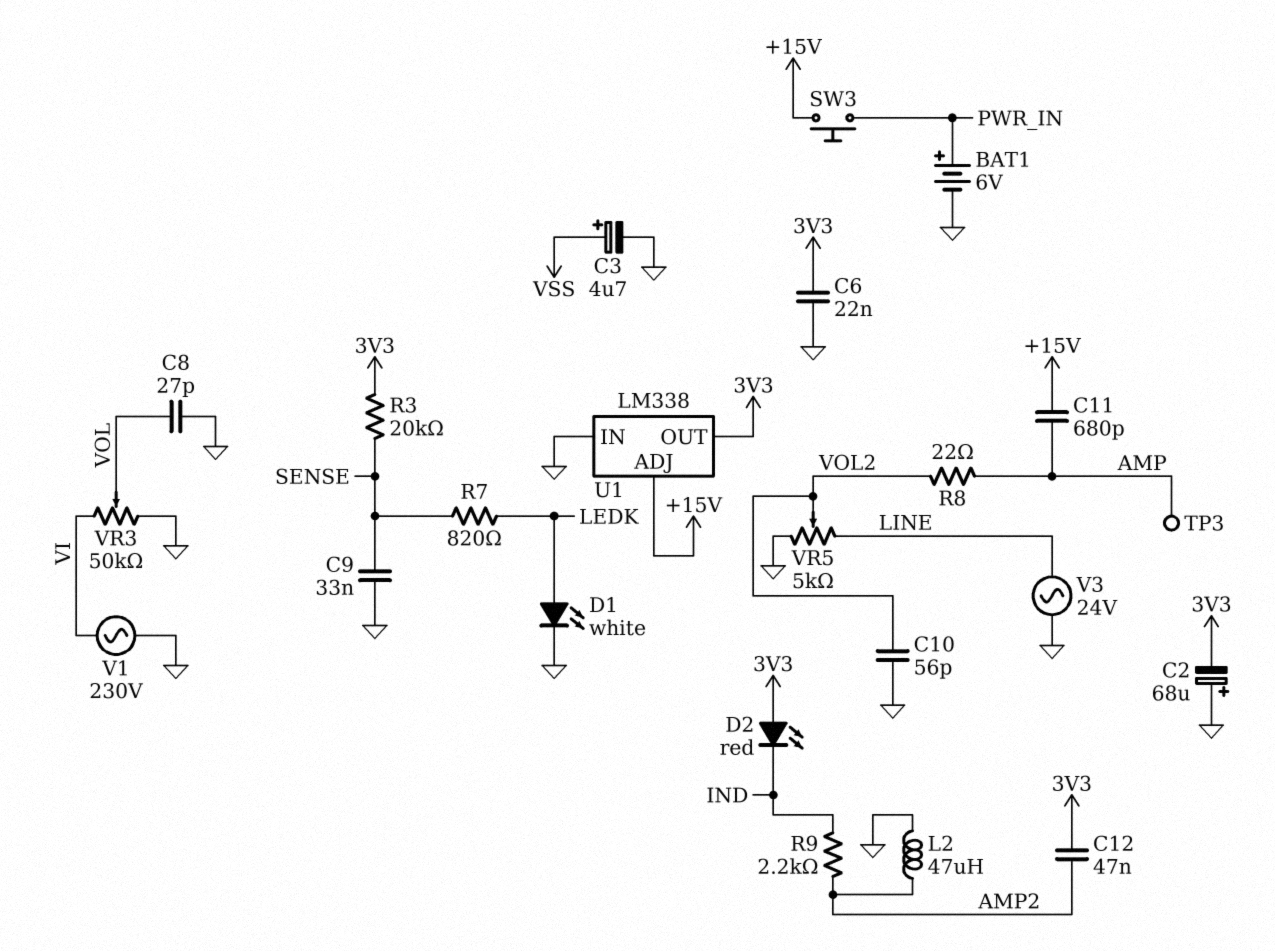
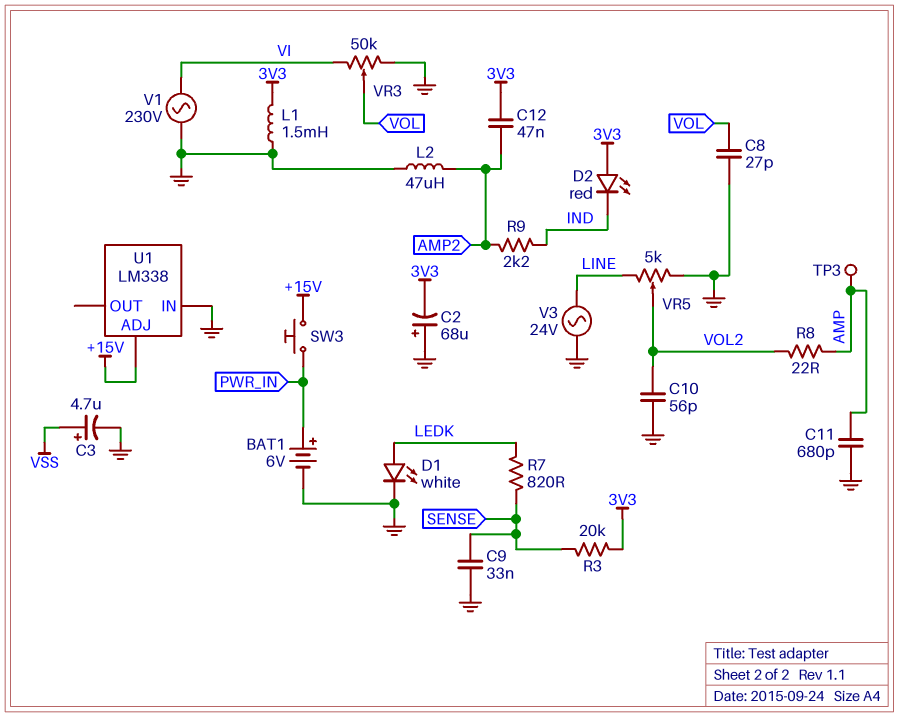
C6: 22nF (3V3, GND) -> none
C11: 680pF (+15V, AMP) -> 680pF (AMP, GND)
L1: none -> 1.5mH (3V3, GND)
U1 pin OUT: 3V3 -> none

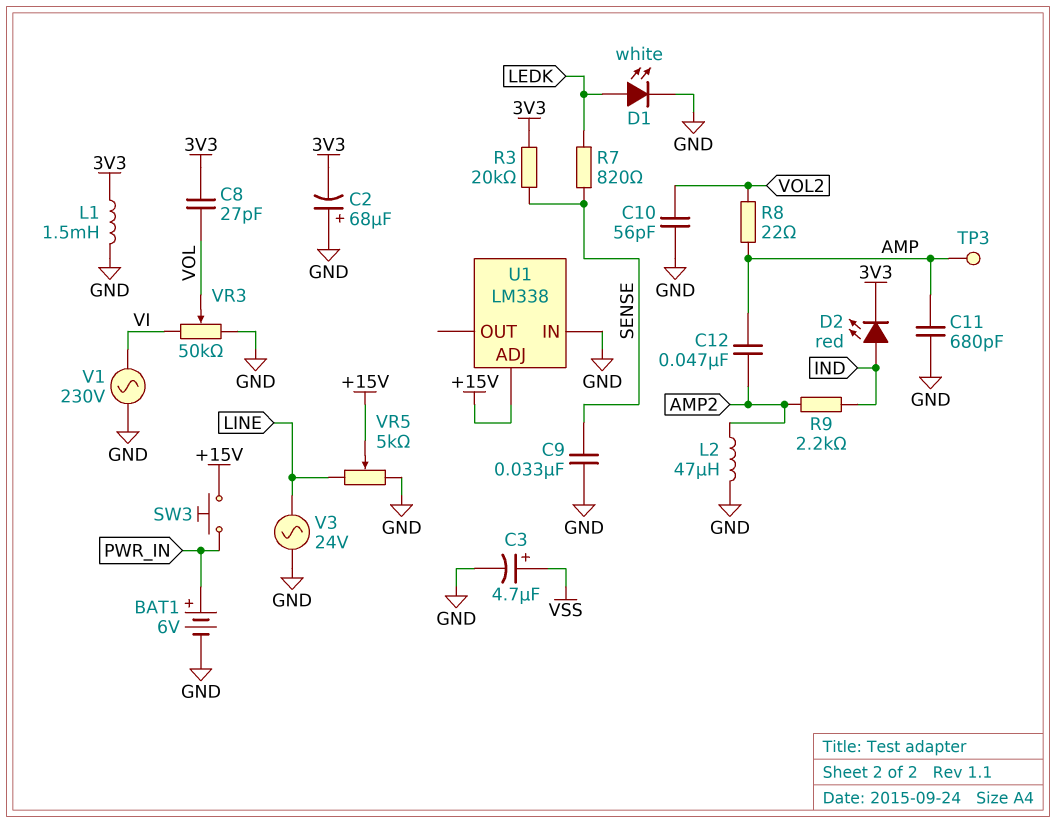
C8: 27pF (GND, VOL) -> 27pF (3V3, VOL)
C12: 47nF (3V3, AMP2) -> 47nF (AMP, AMP2)
D2: LED red (A 3V3, K IND) -> LED red (A IND, K 3V3)
VR5: 5k (GND, LINE, wiper VOL2) -> 5k (GND, LINE, wiper +15V)

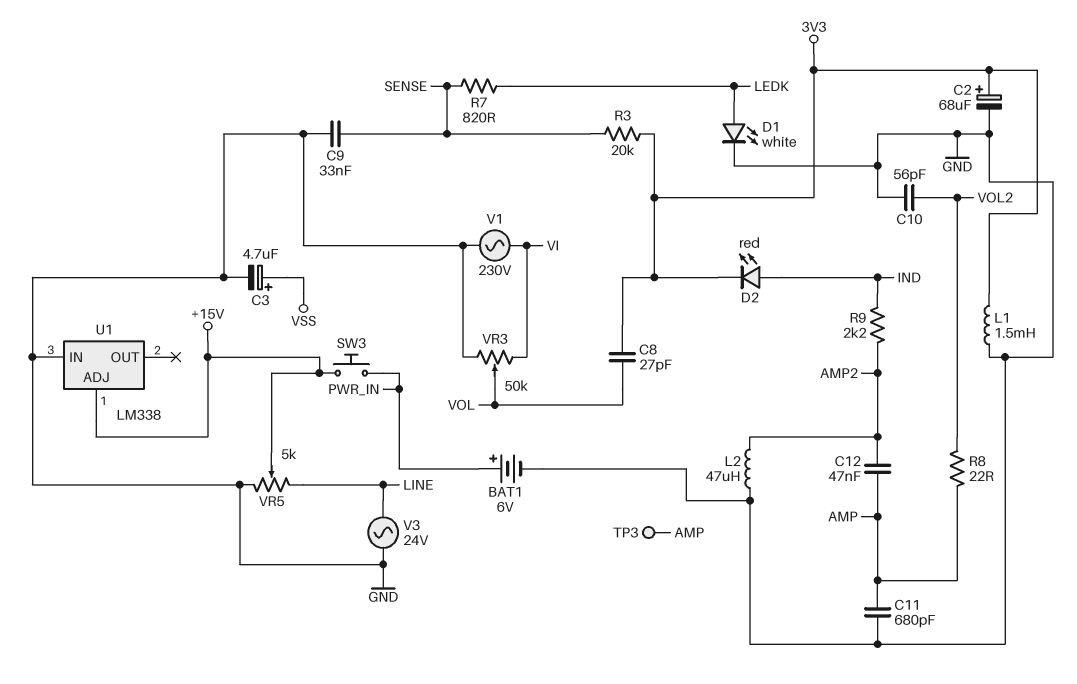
C2: 68uF (plus GND, minus 3V3) -> 68uF (plus 3V3, minus GND)

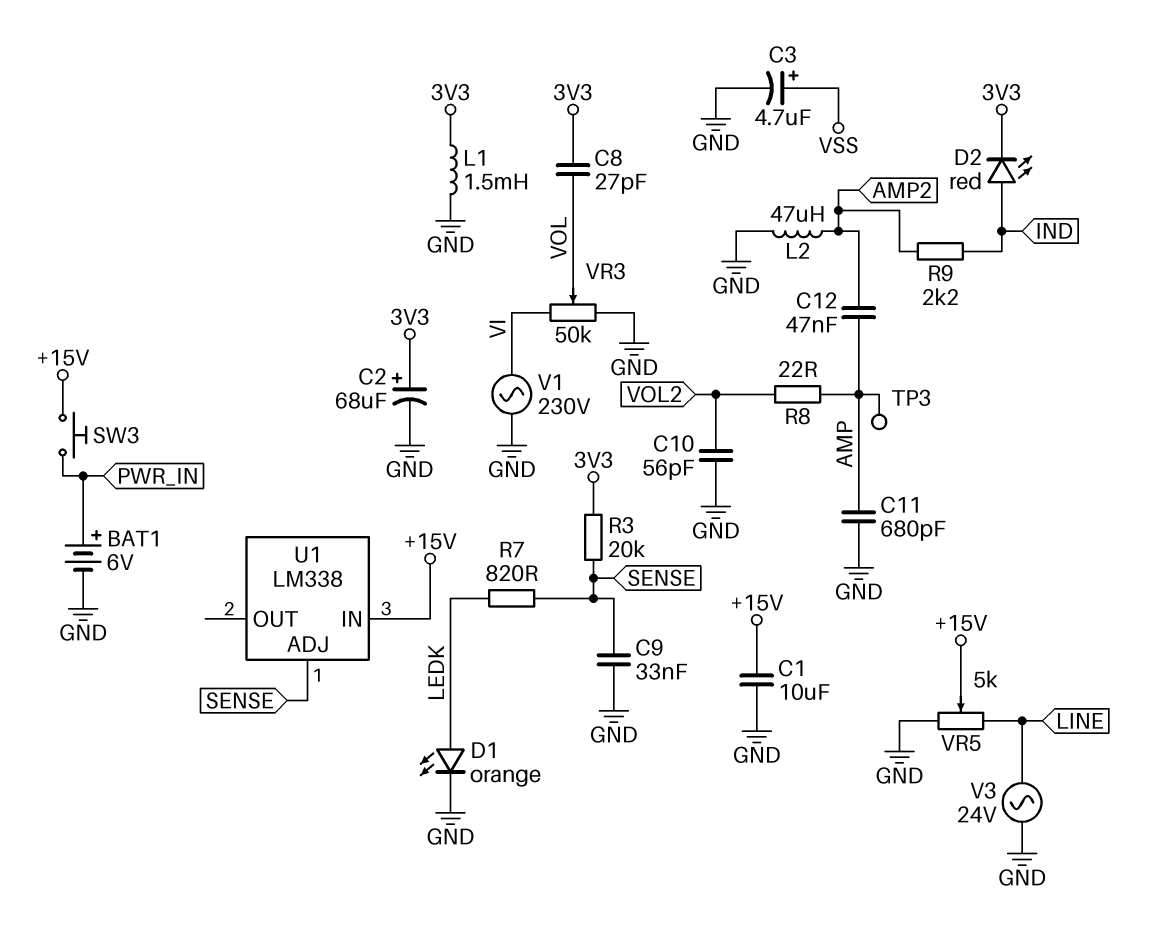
C1: none -> 10uF (+15V, GND)
D1: LED white (A LEDK, K GND) -> LED orange (A LEDK, K GND)
U1 pin ADJ: +15V -> SENSE
U1 pin IN: GND -> +15V

